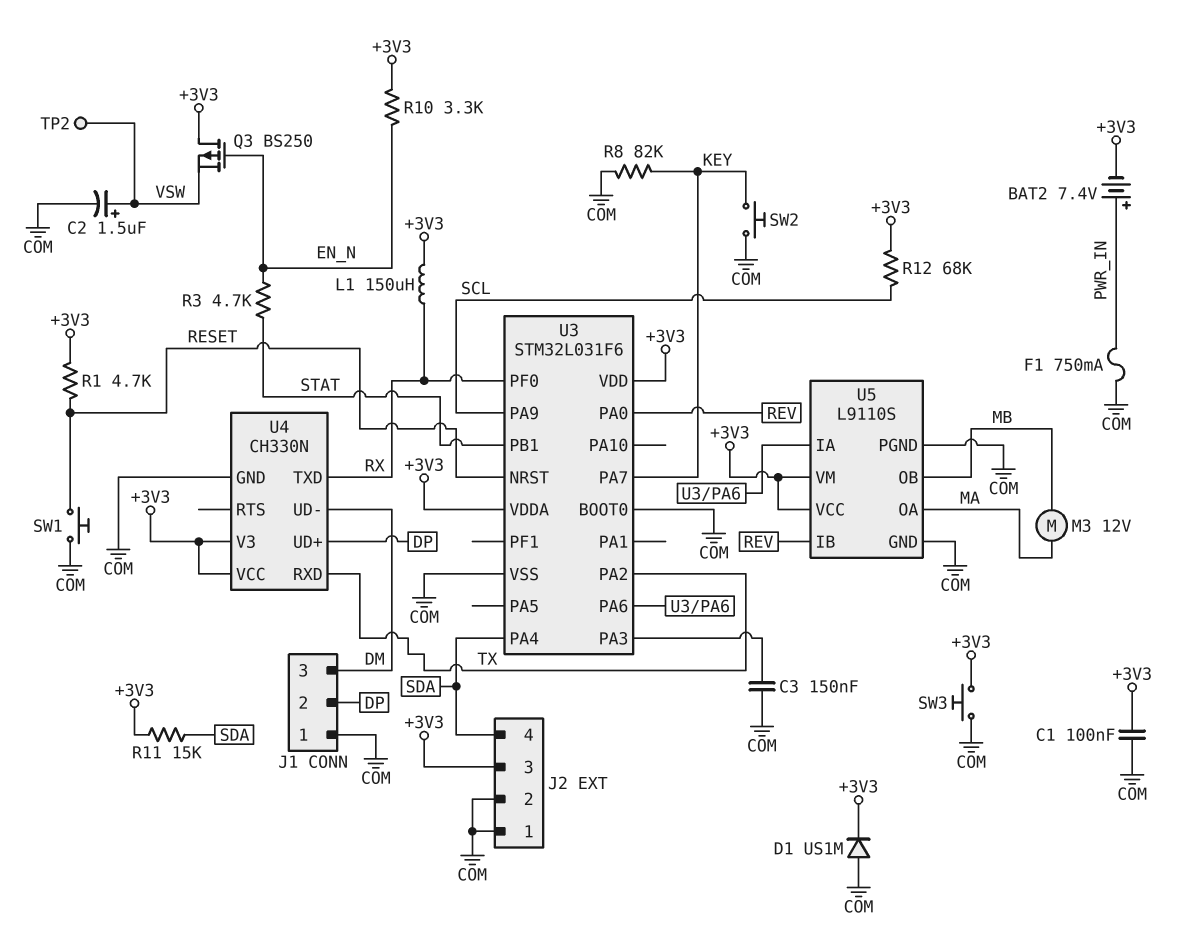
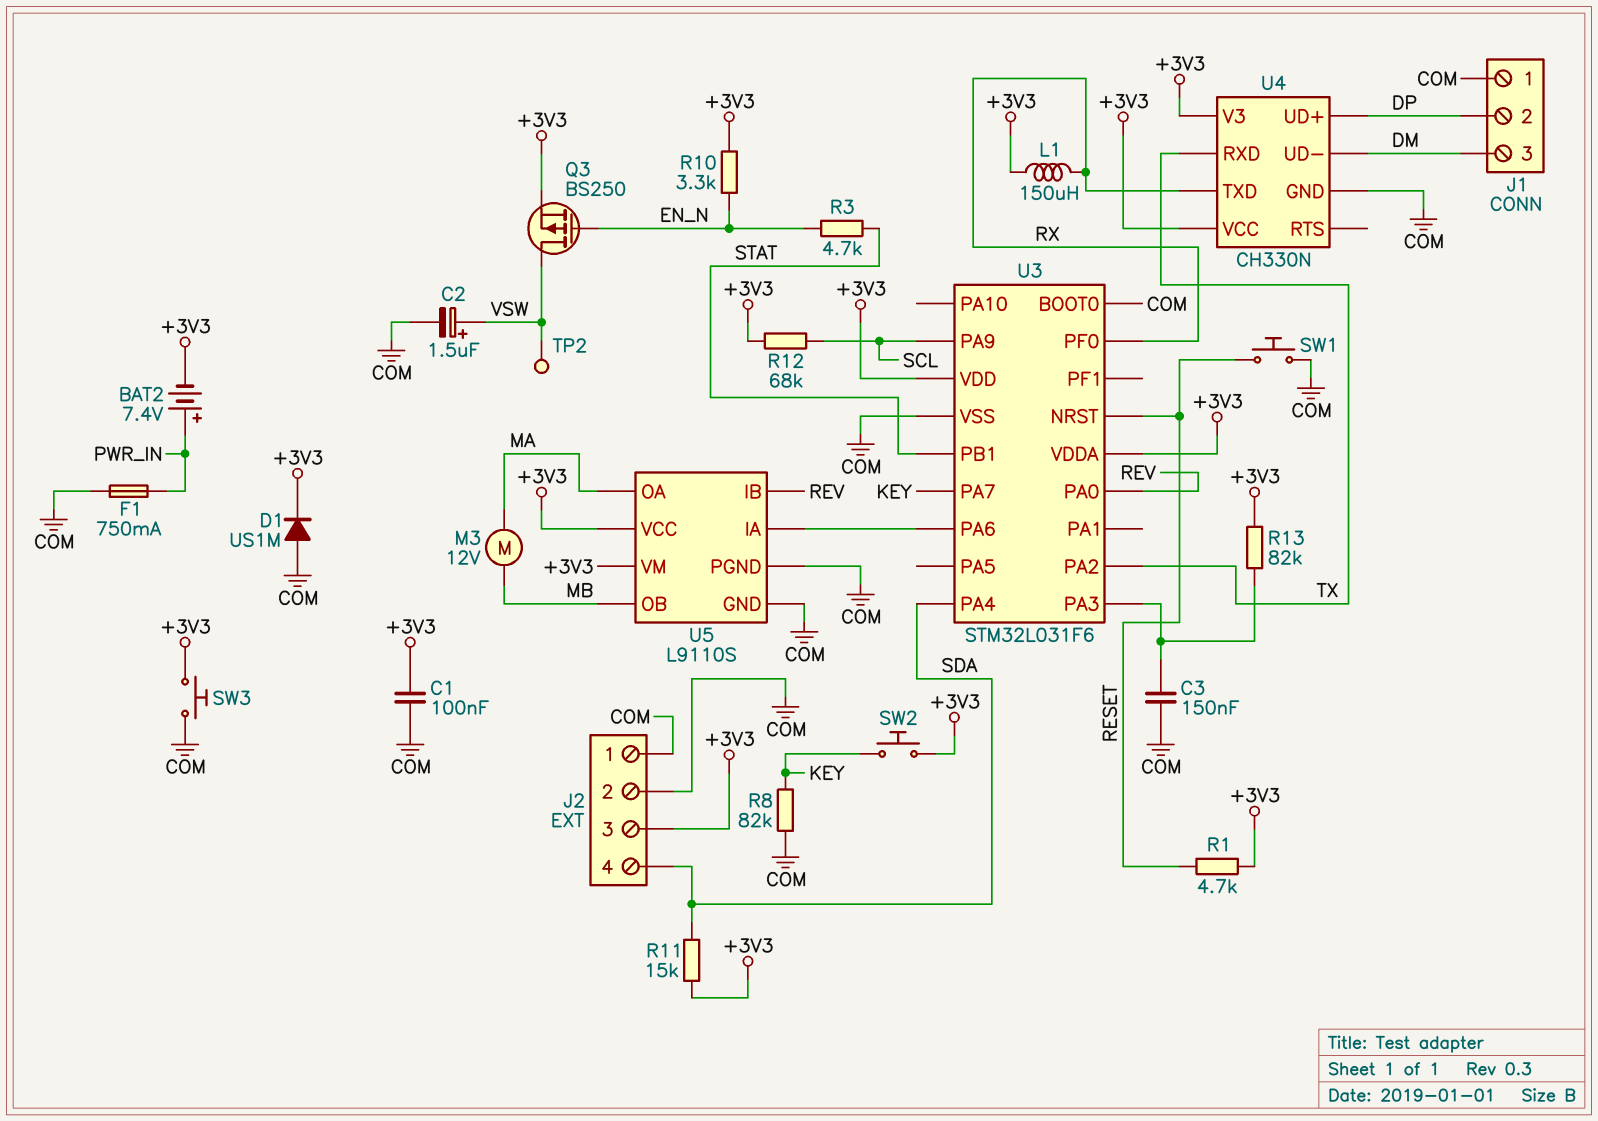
Q3: PMOS BS250 (G EN_N, D +3V3, S VSW) -> PMOS BS250 (G EN_N, D VSW, S +3V3)
R13: none -> 82k (+3V3, U3/PA3)
SW2: button (COM, KEY) -> button (+3V3, KEY)

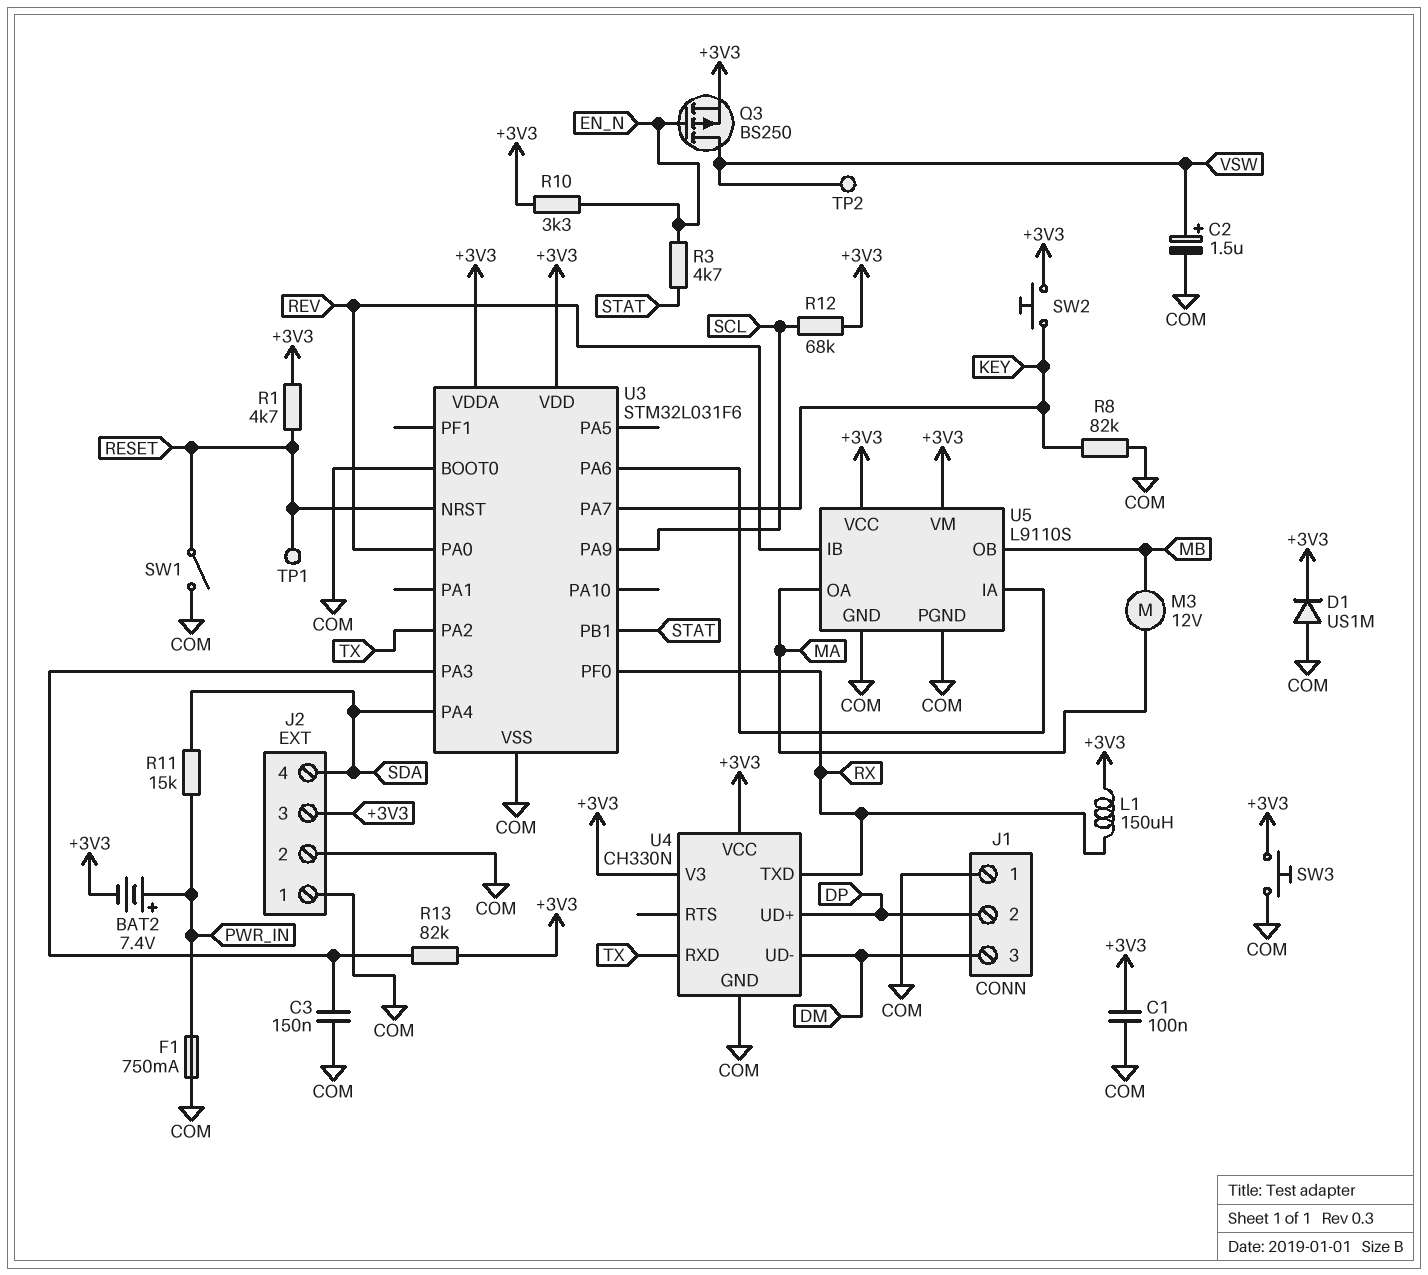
R11: 15k (+3V3, SDA) -> 15k (PWR_IN, SDA)
SW1: button (COM, RESET) -> switch (COM, RESET)
TP1: none -> test point (RESET)

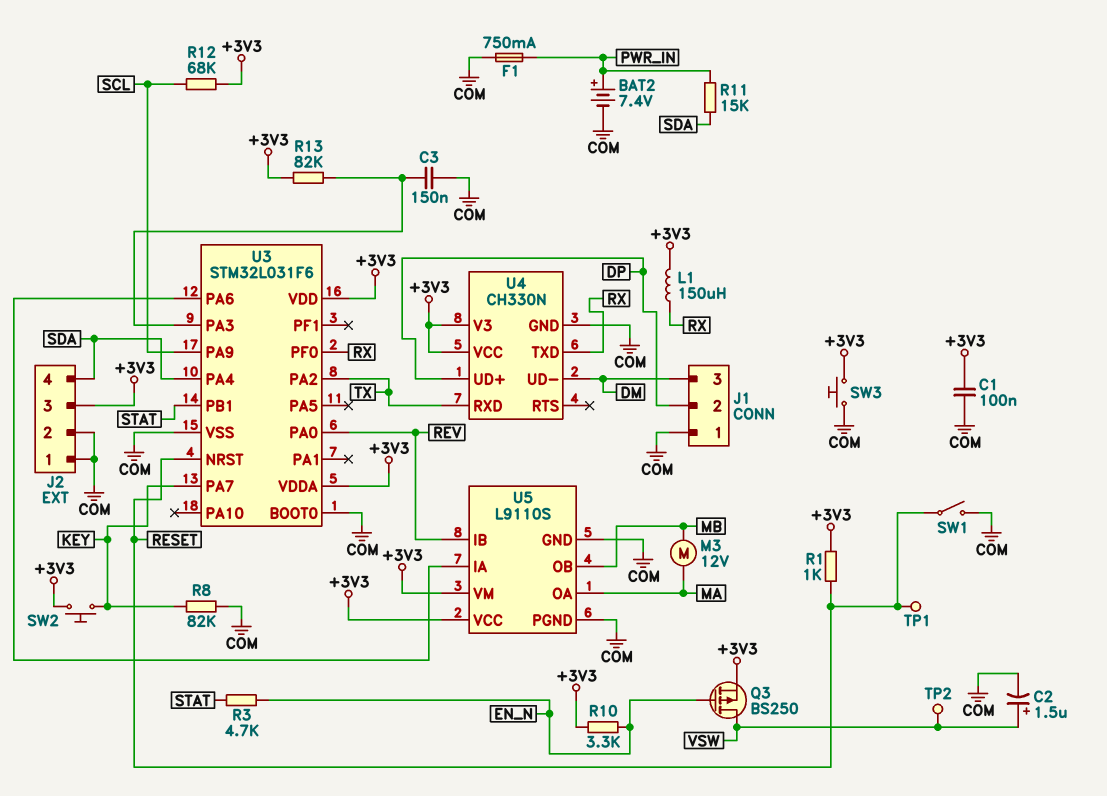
BAT2: 7.4V (plus PWR_IN, minus +3V3) -> 7.4V (plus PWR_IN, minus COM)
D1: diode US1M (A COM, K +3V3) -> none
R1: 4.7k (+3V3, RESET) -> 1k (+3V3, RESET)

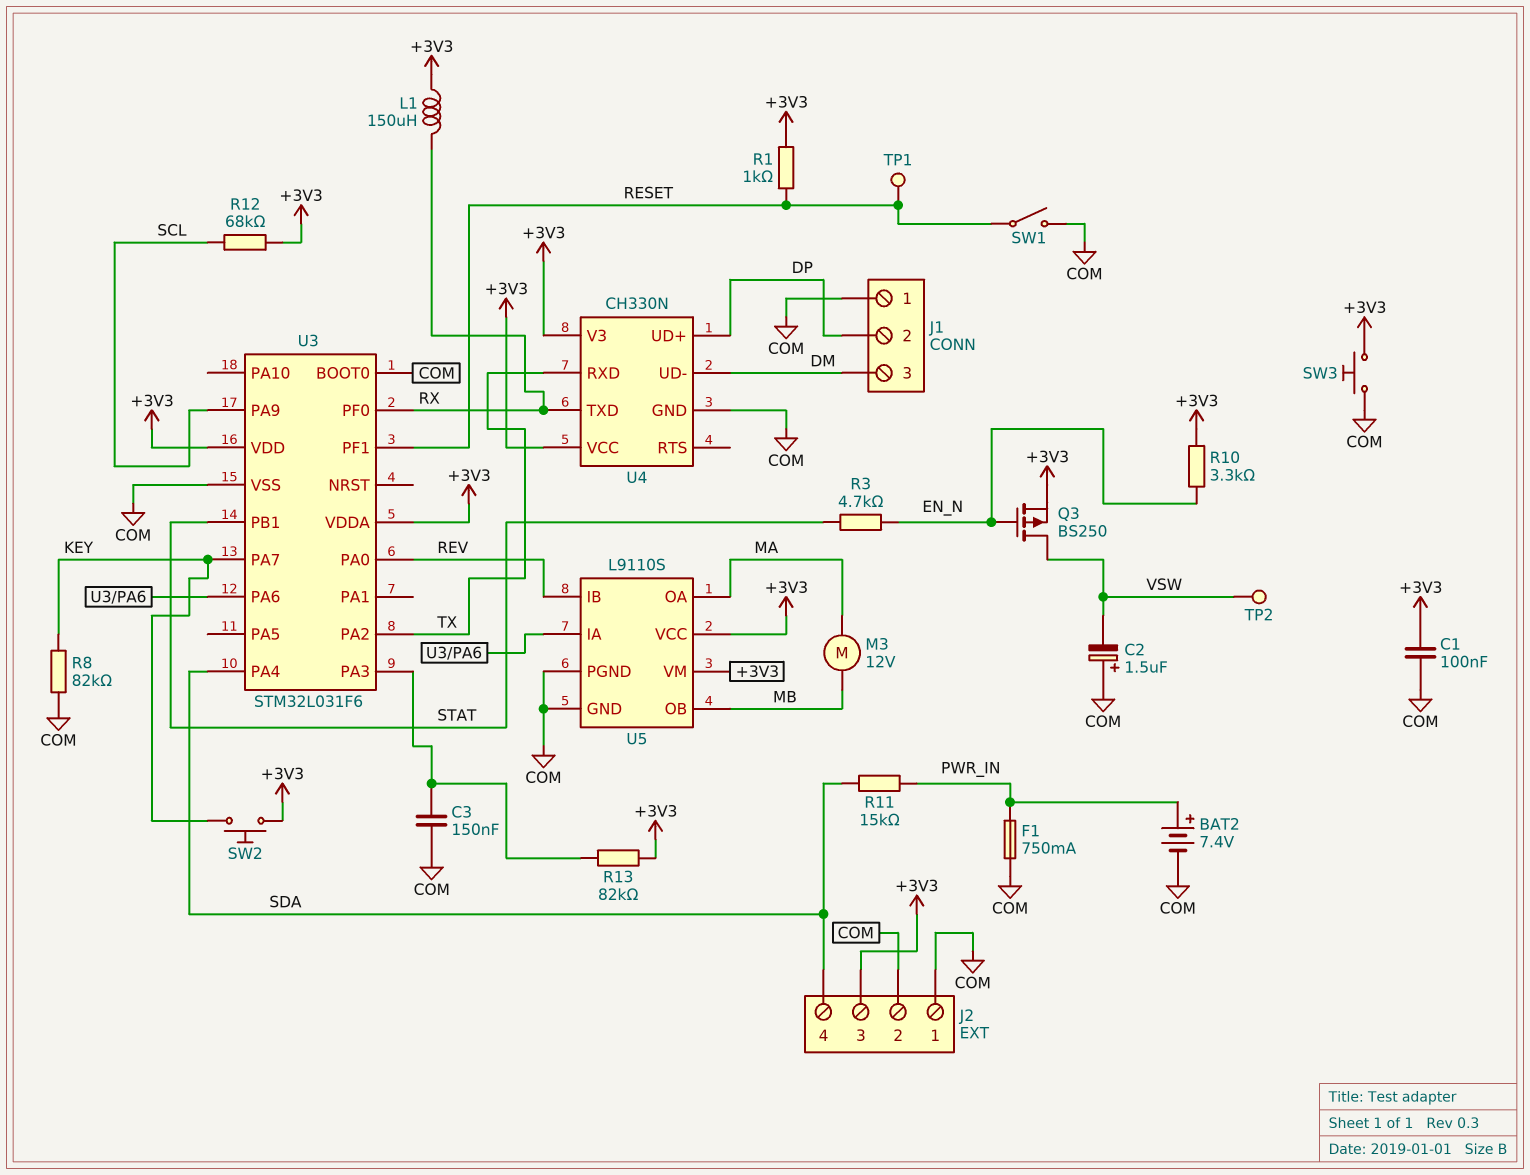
C2: 1.5uF (plus VSW, minus COM) -> 1.5uF (plus COM, minus VSW)
U3 pin NRST: RESET -> none
U3 pin PF1: none -> RESET

